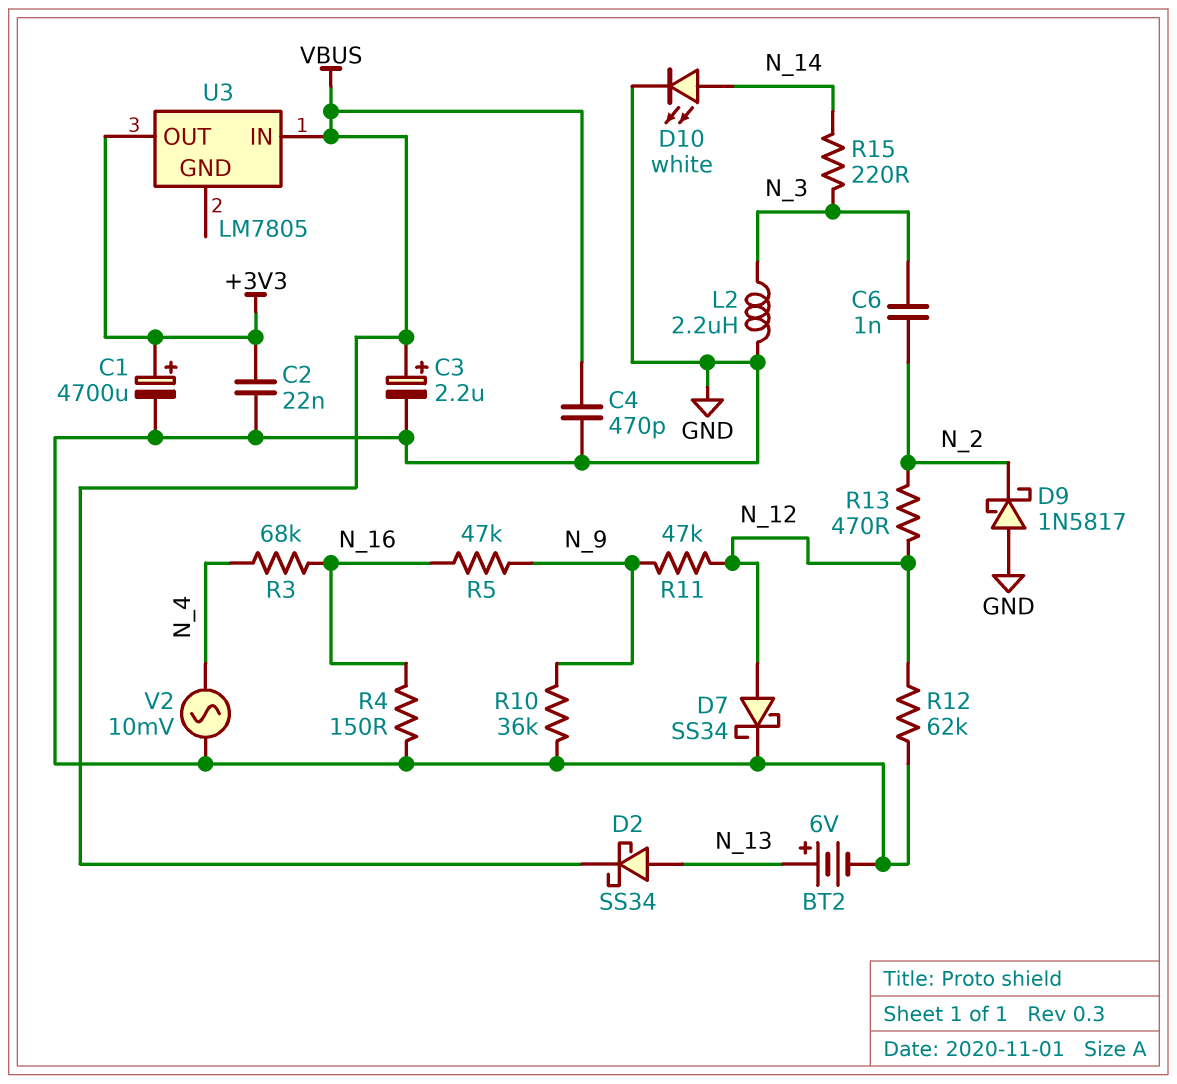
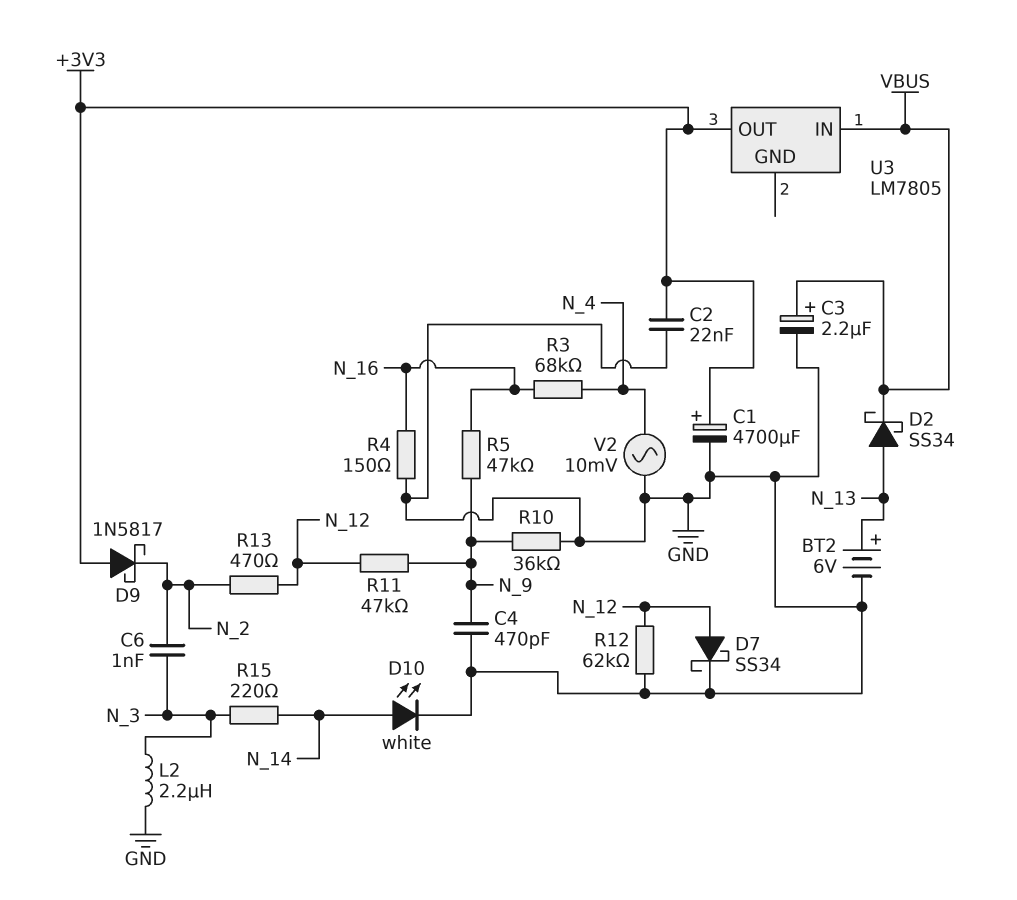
C4: 470pF (GND, VBUS) -> 470pF (GND, N_9)
D9: schottky 1N5817 (A GND, K N_2) -> schottky 1N5817 (A +3V3, K N_2)

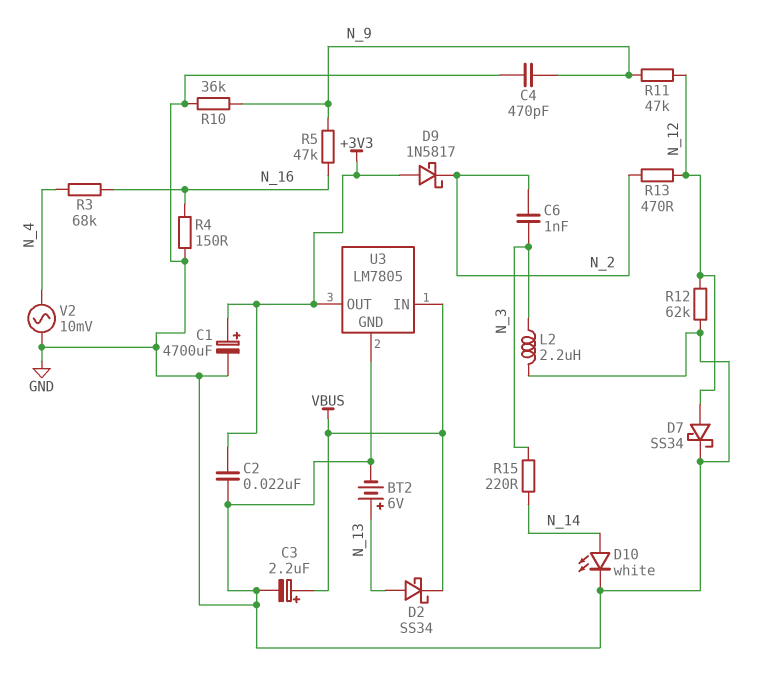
U3 pin GND: none -> GND

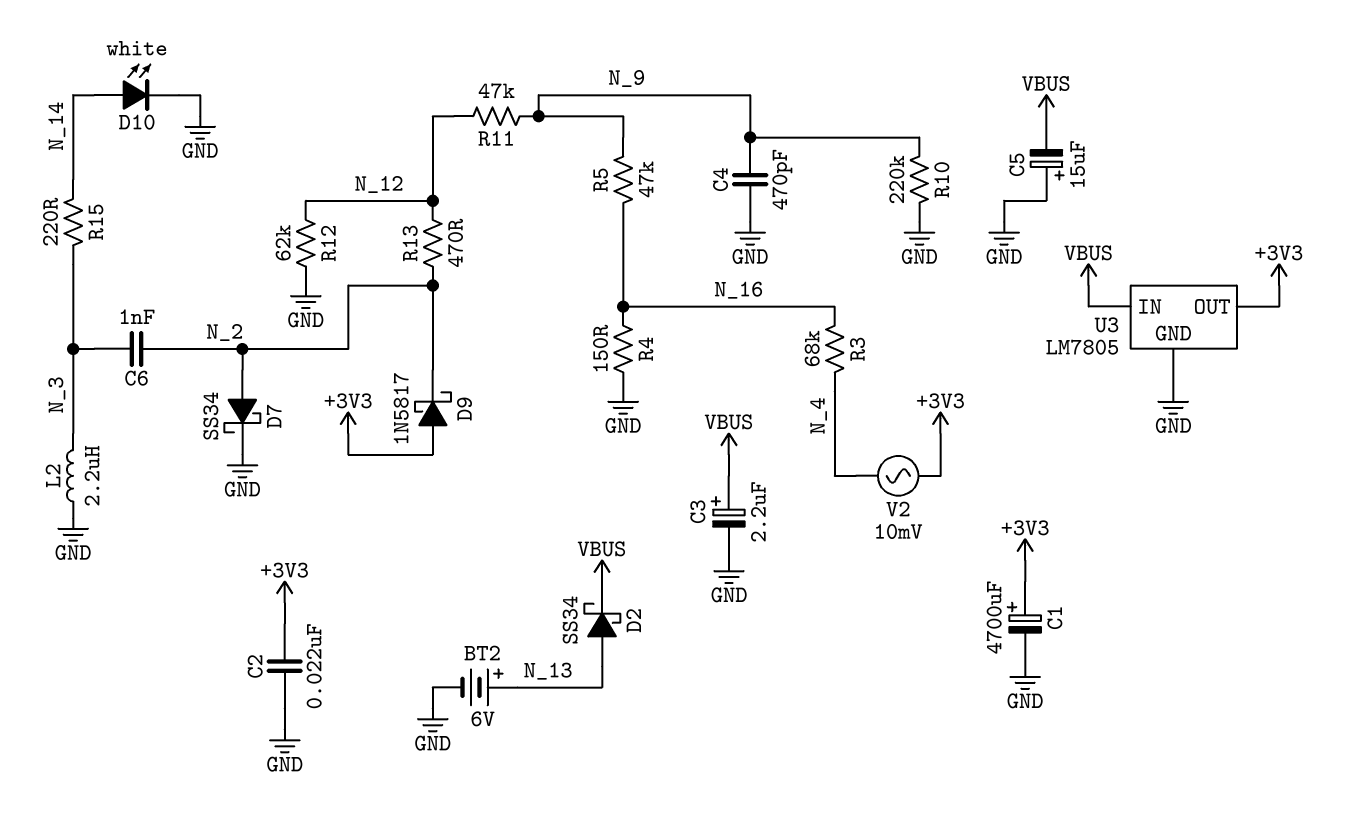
C5: none -> 15uF (plus GND, minus VBUS)
D7: schottky SS34 (A N_12, K GND) -> schottky SS34 (A N_2, K GND)
R10: 36k (GND, N_9) -> 220k (GND, N_9)
V2: AC 10mV (GND, N_4) -> AC 10mV (+3V3, N_4)

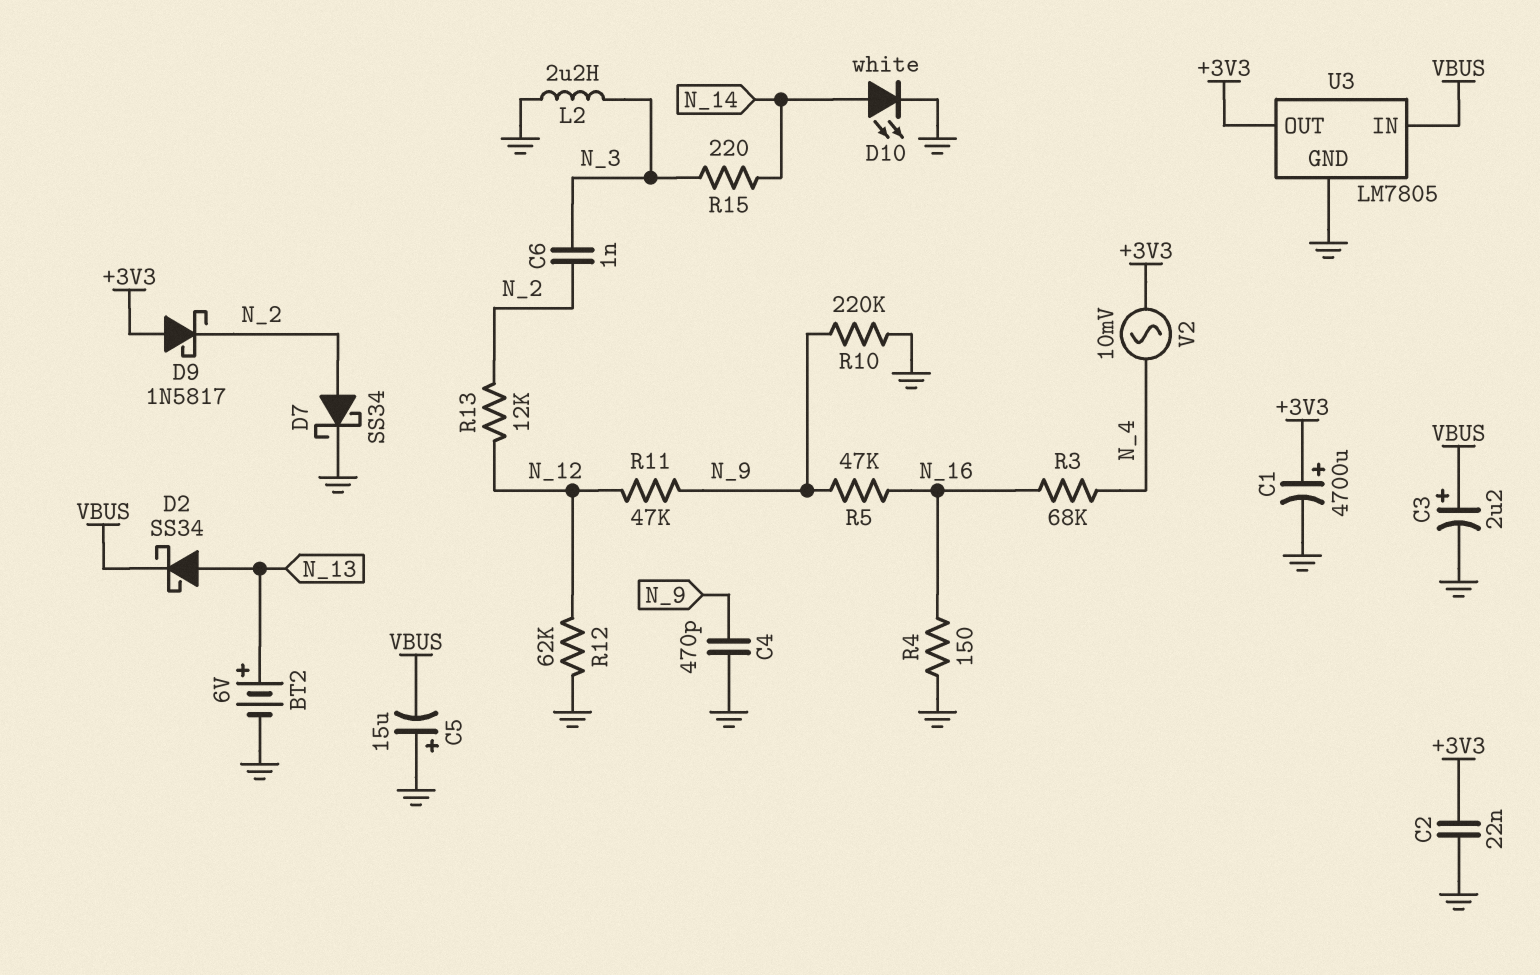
R13: 470 (N_2, N_12) -> 12k (N_2, N_12)

